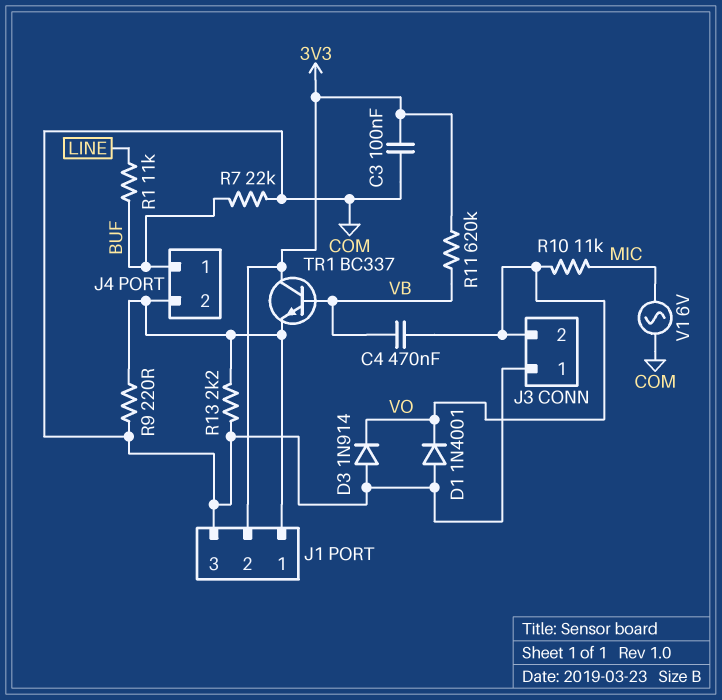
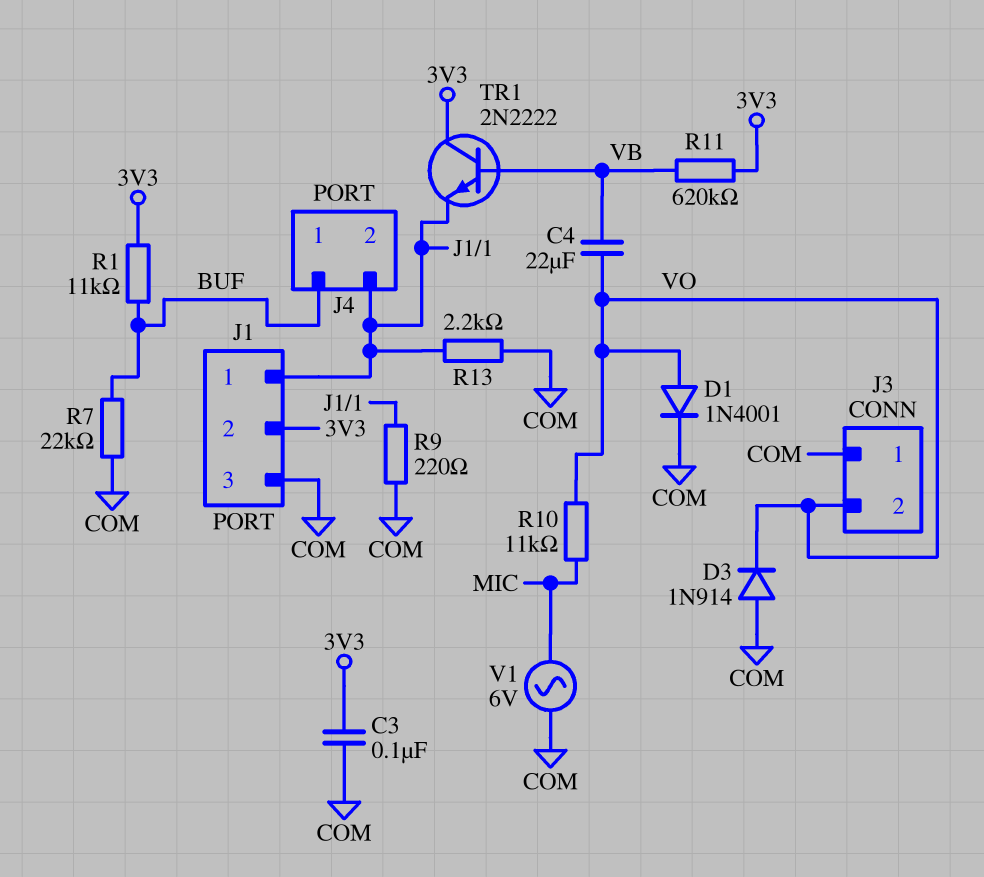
C4: 470nF (VB, VO) -> 22uF (VB, VO)
D1: diode 1N4001 (A COM, K VO) -> diode 1N4001 (A VO, K COM)
R1: 11k (BUF, LINE) -> 11k (3V3, BUF)
TR1: NPN BC337 (B VB, C 3V3, E J1/1) -> NPN 2N2222 (B VB, C 3V3, E J1/1)

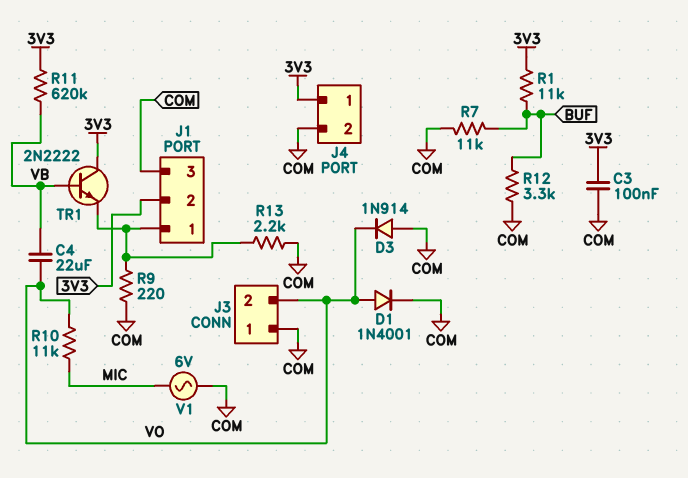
J4 pin 1: BUF -> 3V3
J4 pin 2: J1/1 -> COM
R7: 22k (BUF, COM) -> 11k (BUF, COM)
R12: none -> 3.3k (BUF, COM)

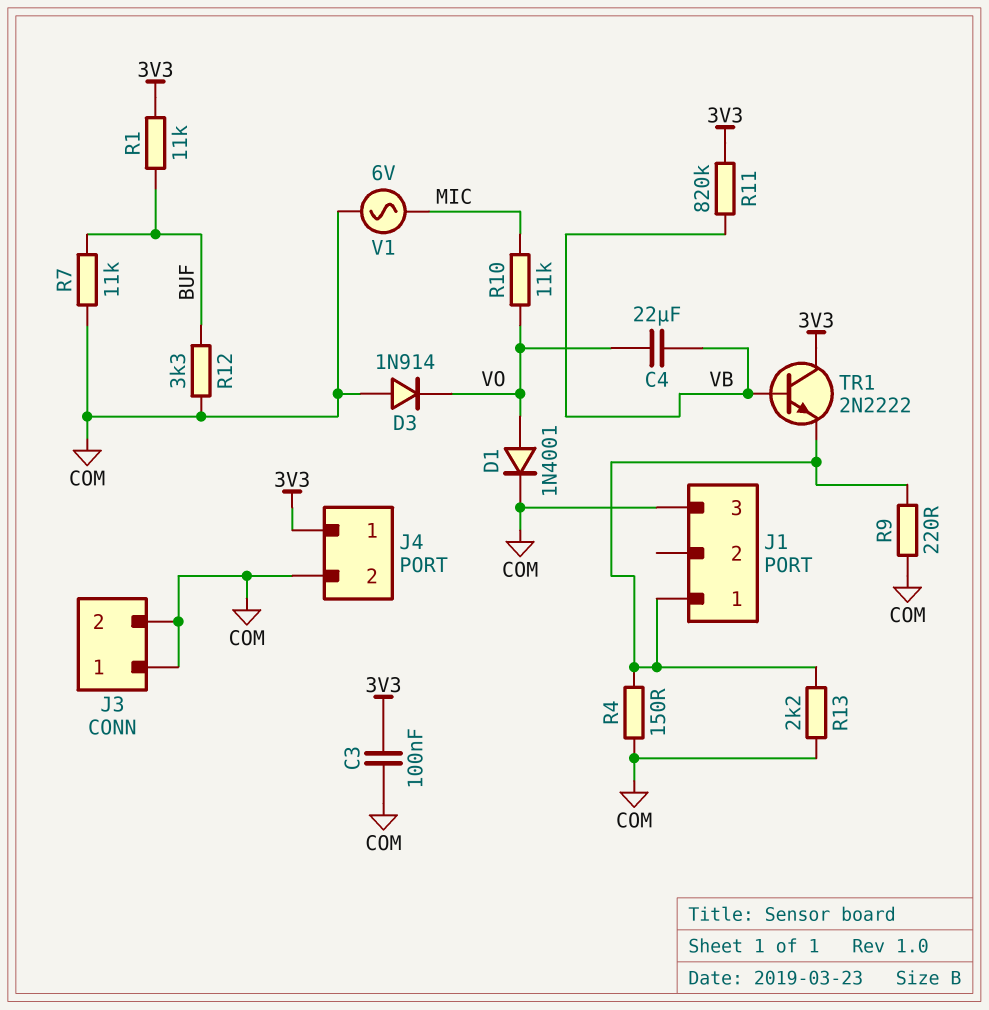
J1 pin 2: 3V3 -> none
J3 pin 2: VO -> COM
R4: none -> 150 (COM, J1/1)
R11: 620k (3V3, VB) -> 820k (3V3, VB)

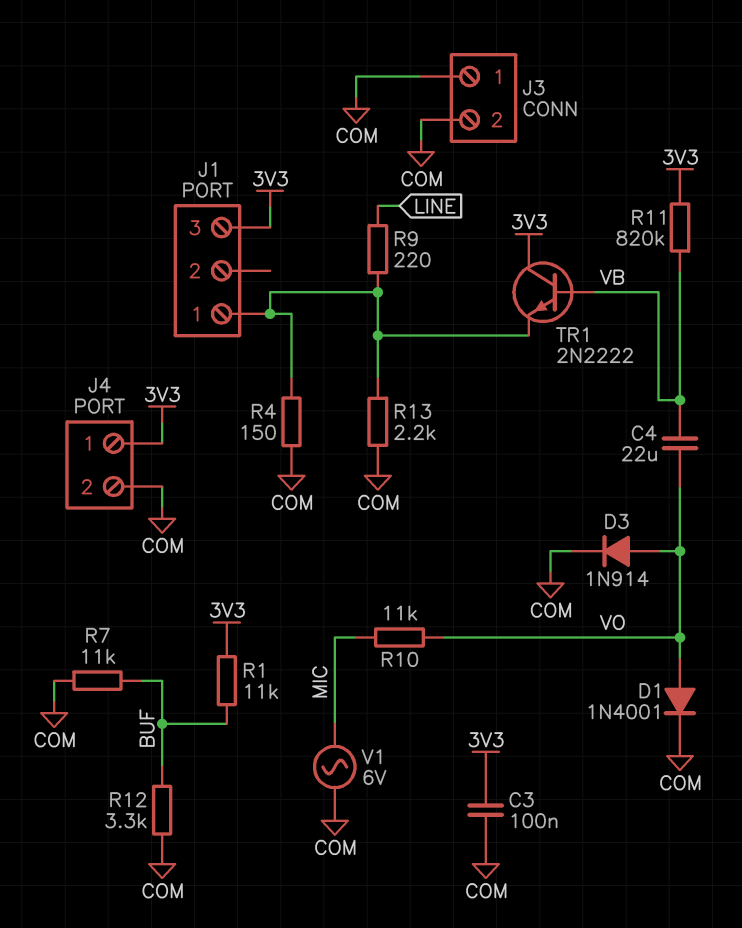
D3: diode 1N914 (A COM, K VO) -> diode 1N914 (A VO, K COM)
J1 pin 3: COM -> 3V3
R9: 220 (COM, J1/1) -> 220 (J1/1, LINE)

